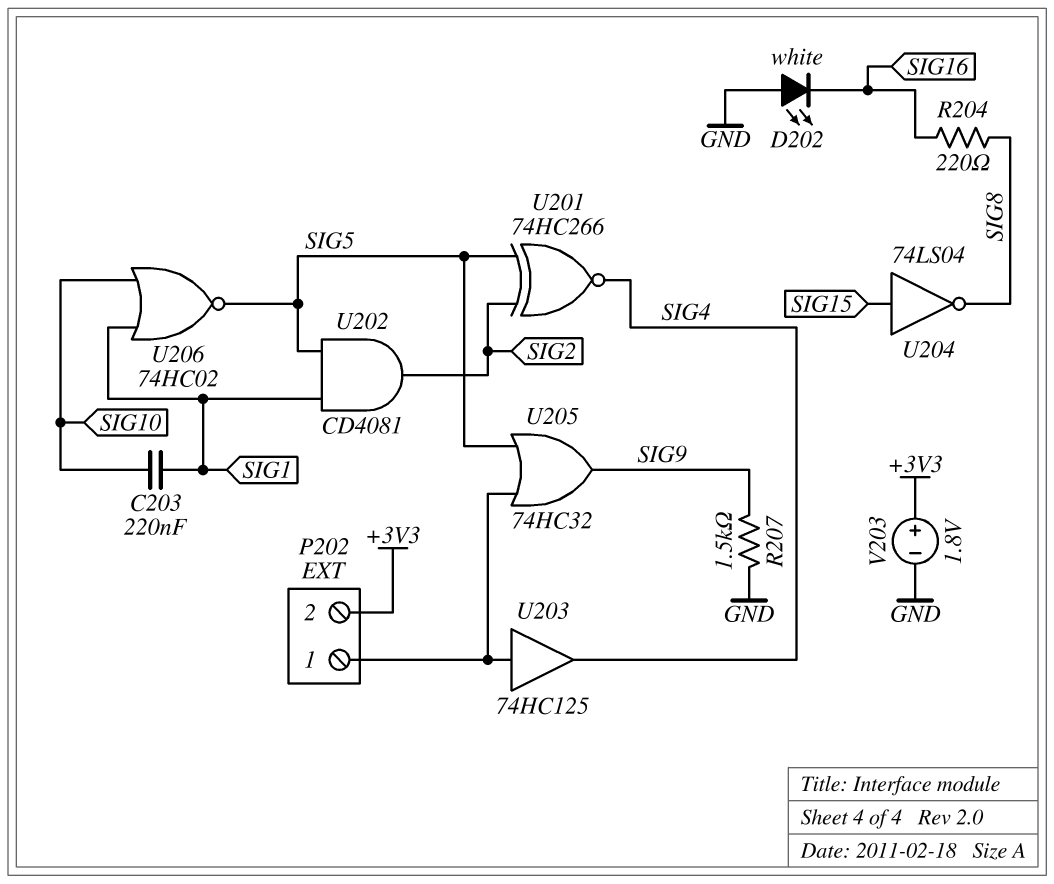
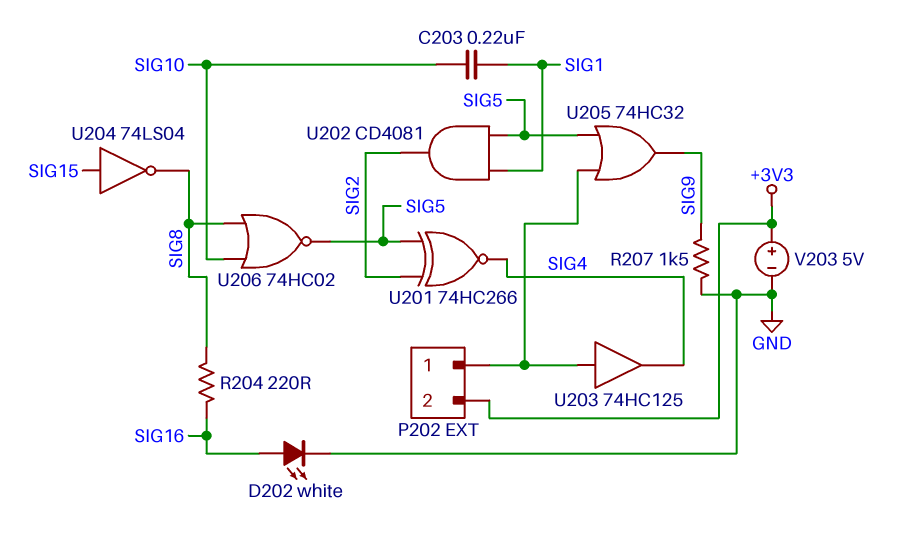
D202: LED white (A GND, K SIG16) -> LED white (A SIG16, K GND)
U206: NOR 74HC02 (in SIG1, in SIG10, out SIG5) -> NOR 74HC02 (in SIG8, in SIG10, out SIG5)
V203: 1.8V (plus +3V3, minus GND) -> 5V (plus +3V3, minus GND)

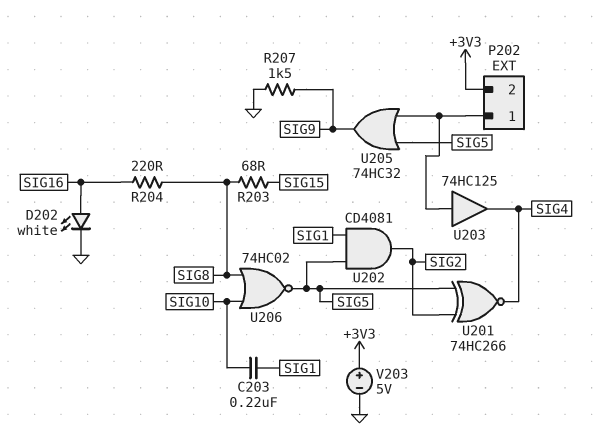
R203: none -> 68 (SIG8, SIG15)
U204: NOT 74LS04 (in SIG15, out SIG8) -> none

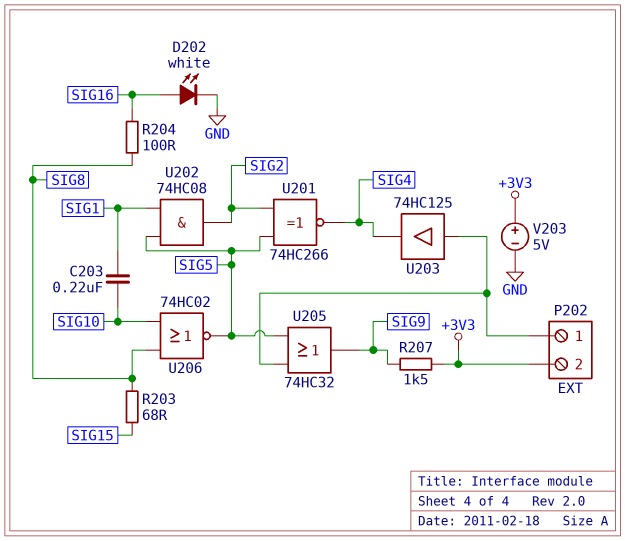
R204: 220 (SIG8, SIG16) -> 100 (SIG8, SIG16)
R207: 1.5k (GND, SIG9) -> 1.5k (+3V3, SIG9)
U202: AND CD4081 (in SIG1, in SIG5, out SIG2) -> AND 74HC08 (in SIG1, in SIG5, out SIG2)

